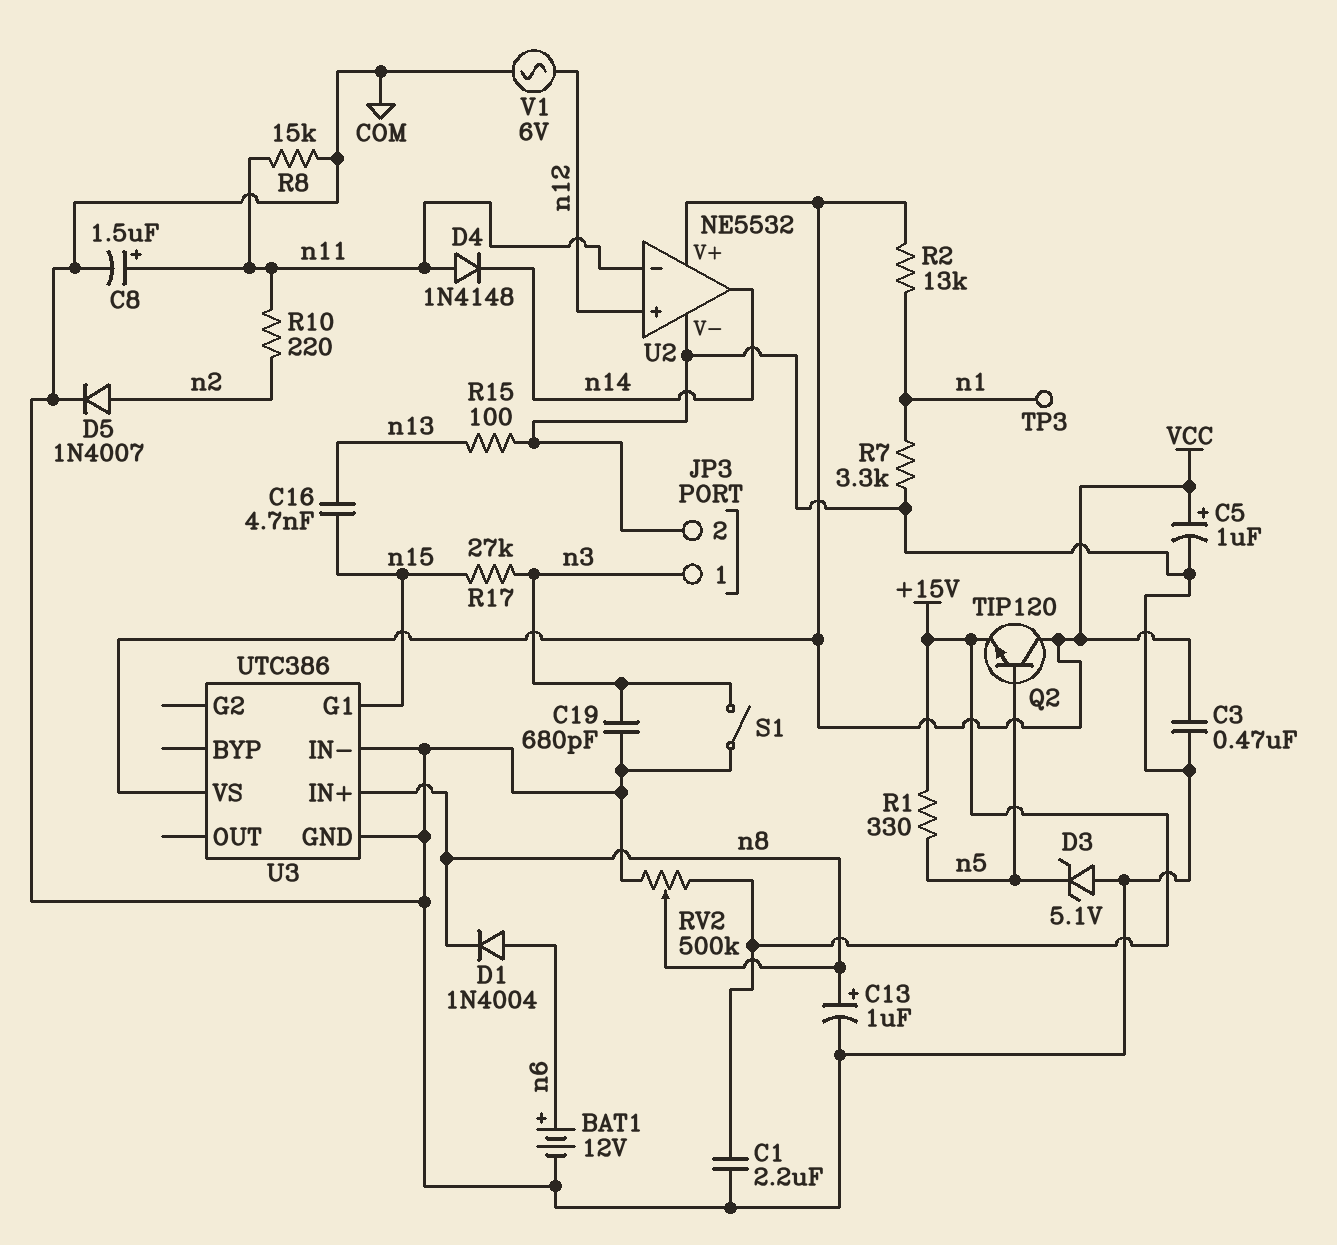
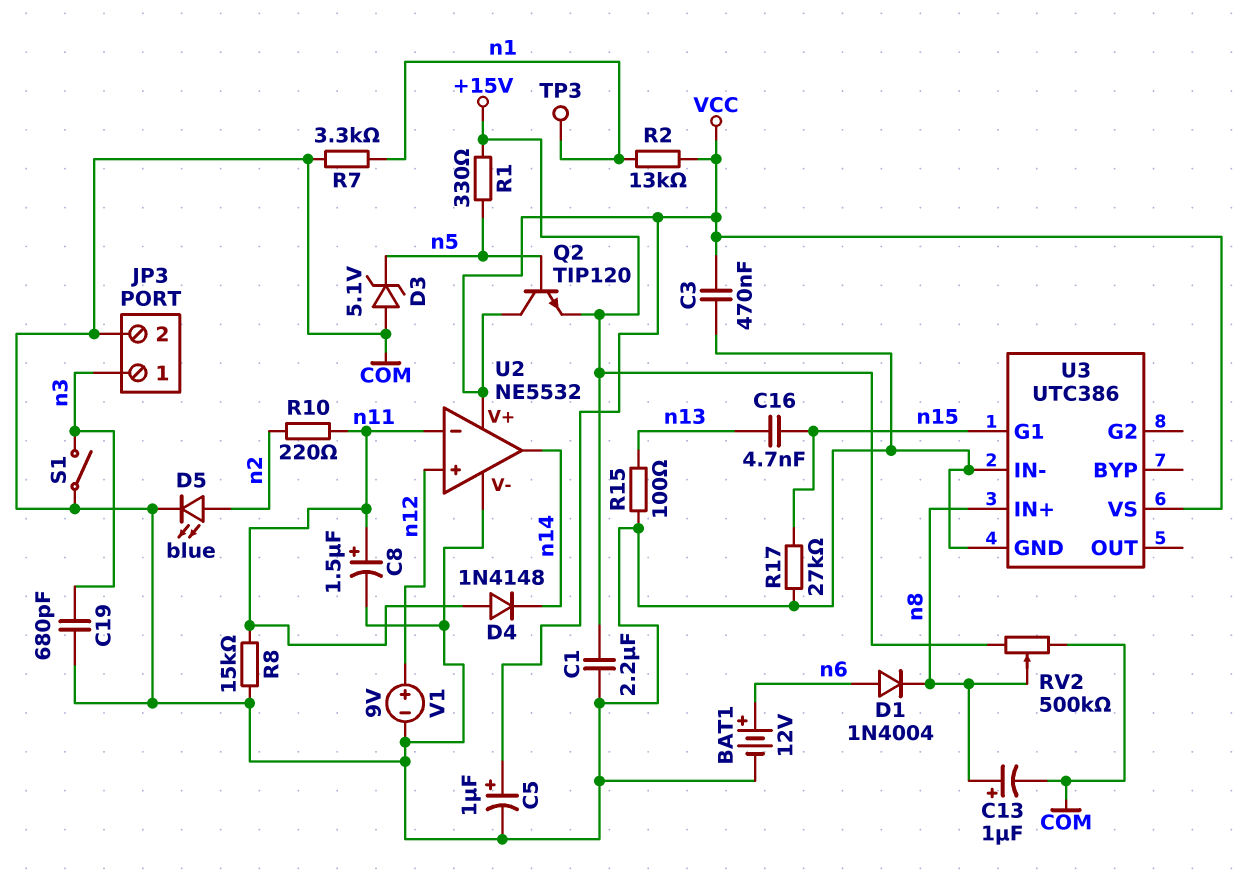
D5: diode 1N4007 (A n2, K COM) -> LED blue (A n2, K COM)
R17: 27k (n3, n15) -> 27k (COM, n15)
V1: AC 6V (COM, n12) -> 9V (plus n12, minus COM)

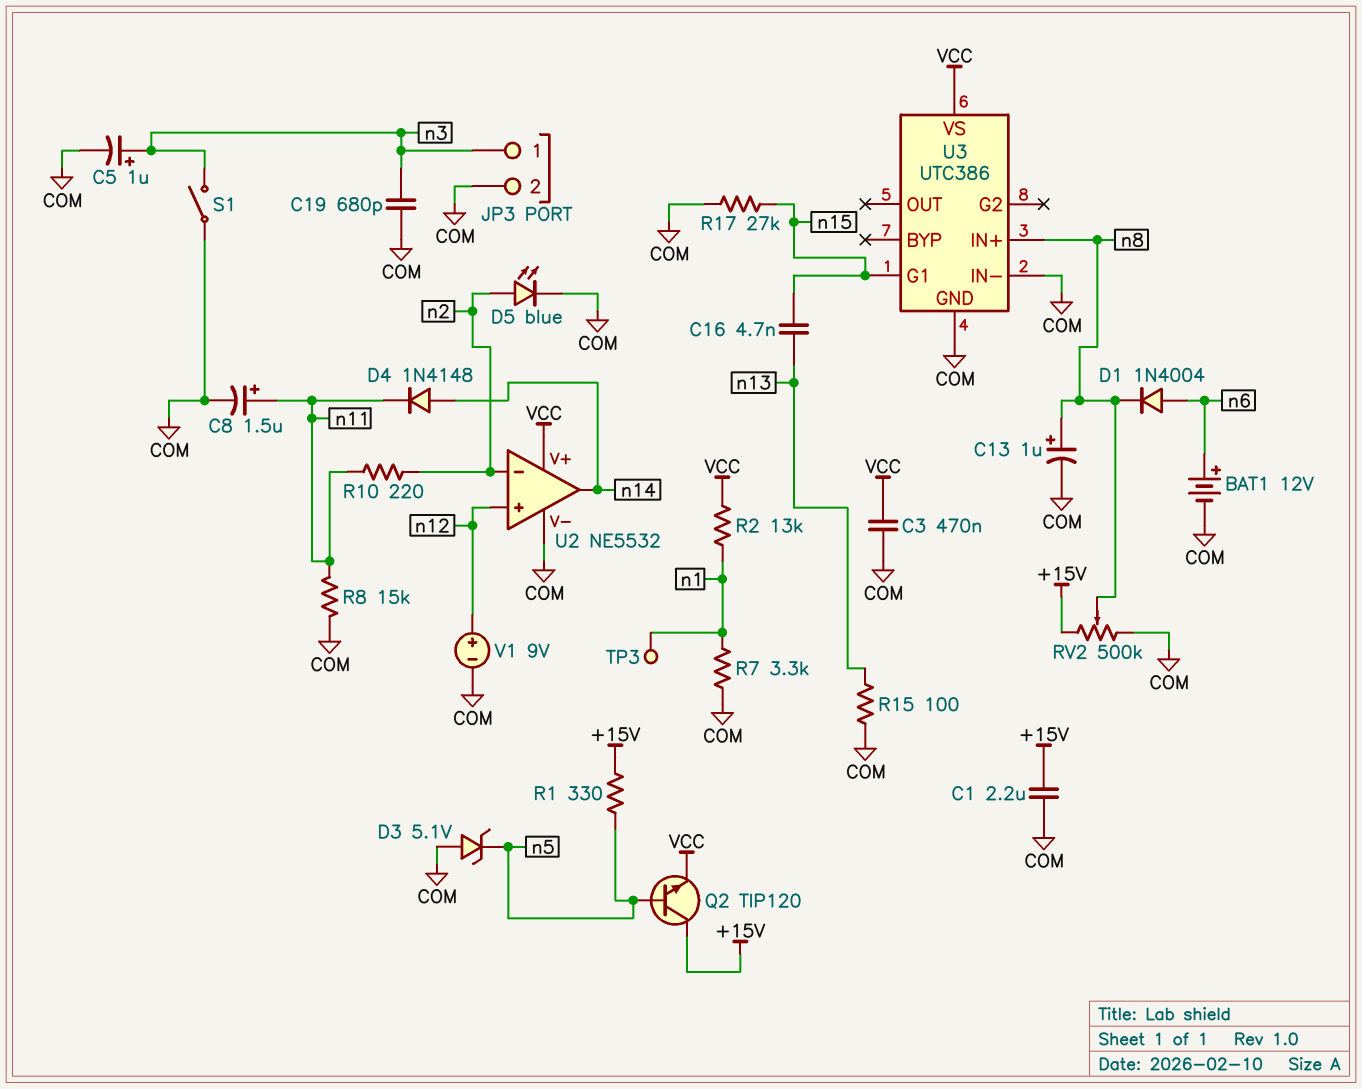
C5: 1uF (plus VCC, minus COM) -> 1uF (plus n3, minus COM)
D4: diode 1N4148 (A n11, K n14) -> diode 1N4148 (A n14, K n11)
Q2: NPN TIP120 (B n5, C VCC, E +15V) -> NPN TIP120 (B n5, C +15V, E VCC)
U2 pin in-: n11 -> n2

